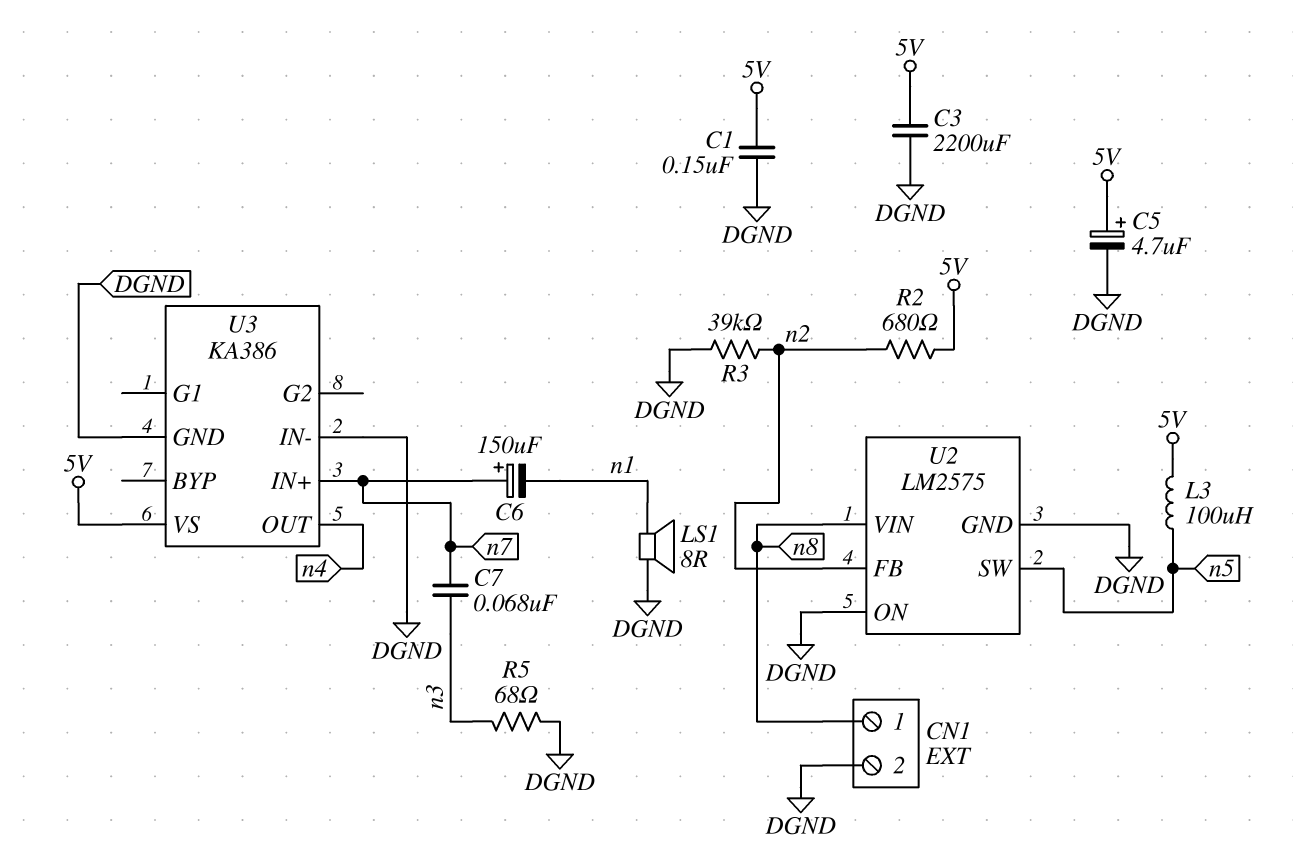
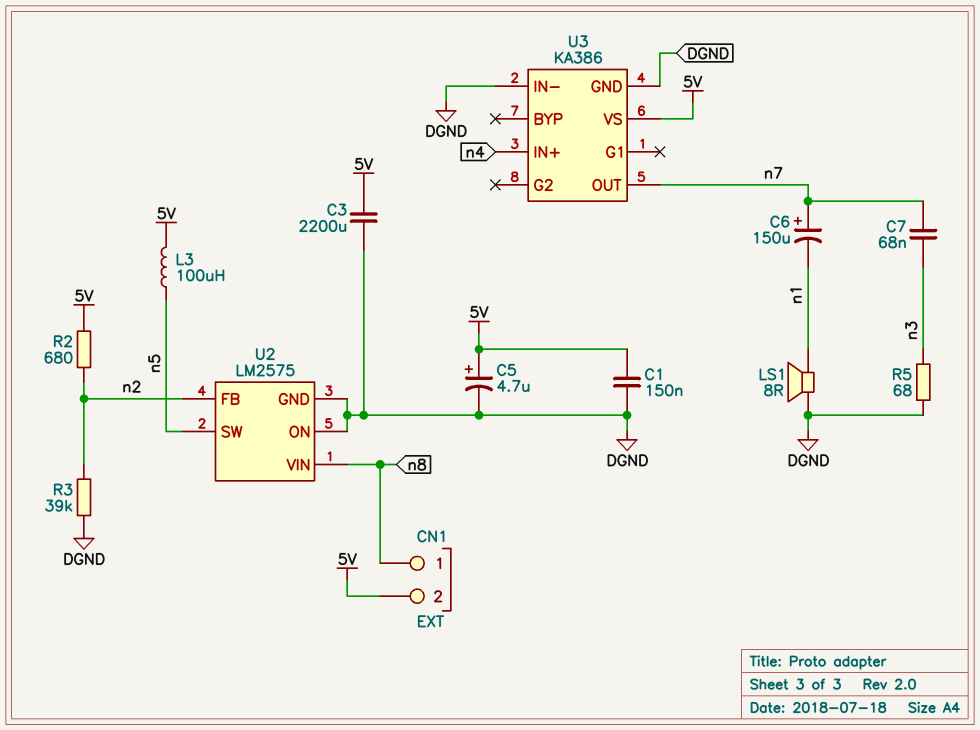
CN1 pin 2: DGND -> 5V
U3 pin IN+: n7 -> n4
U3 pin OUT: n4 -> n7

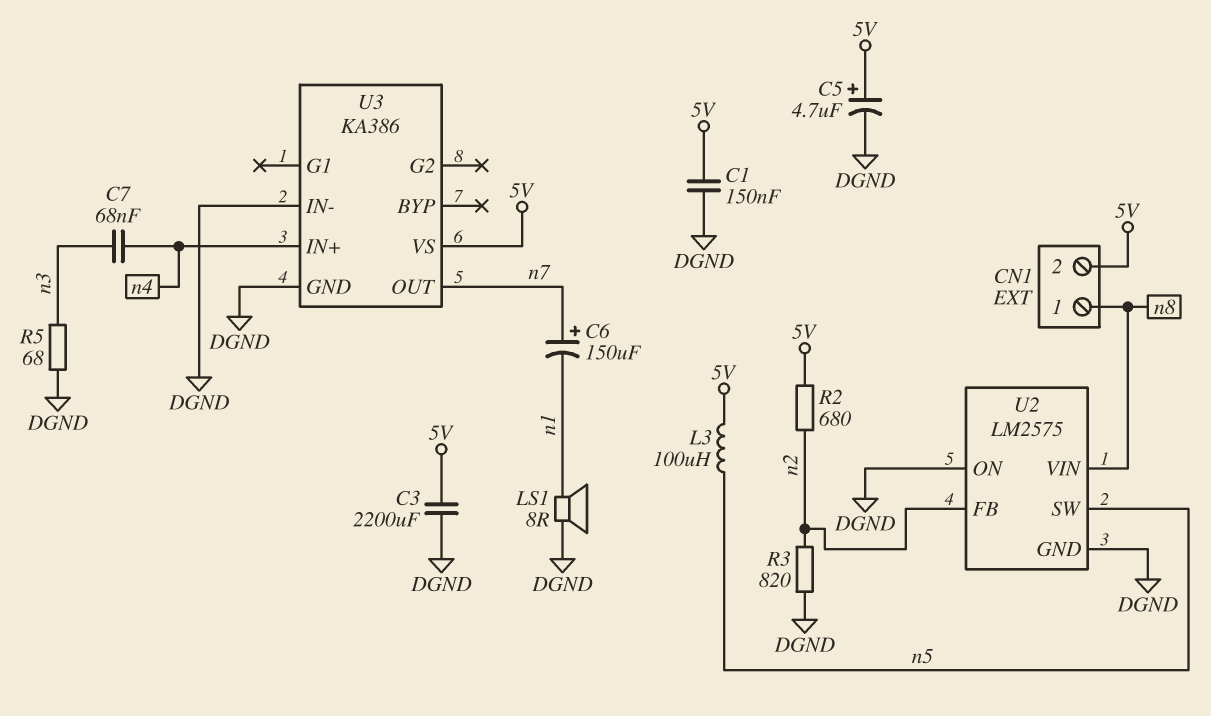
C7: 68nF (n3, n7) -> 68nF (n3, n4)
R3: 39k (DGND, n2) -> 820 (DGND, n2)

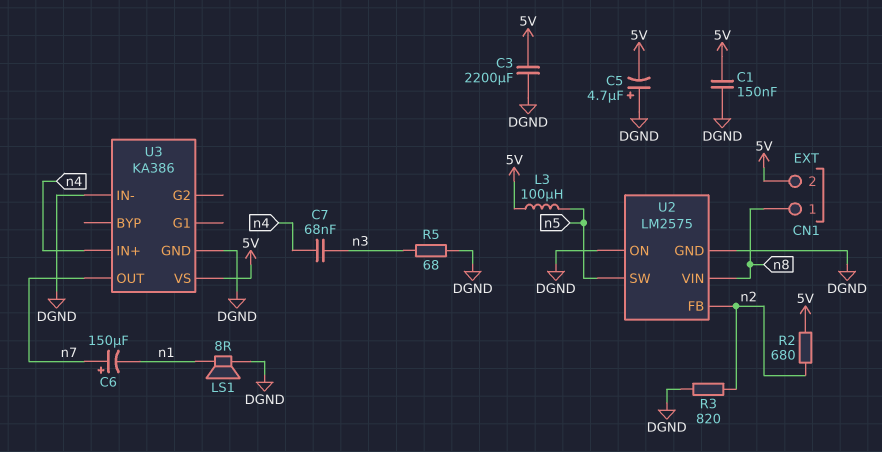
C5: 4.7uF (plus 5V, minus DGND) -> 4.7uF (plus DGND, minus 5V)

